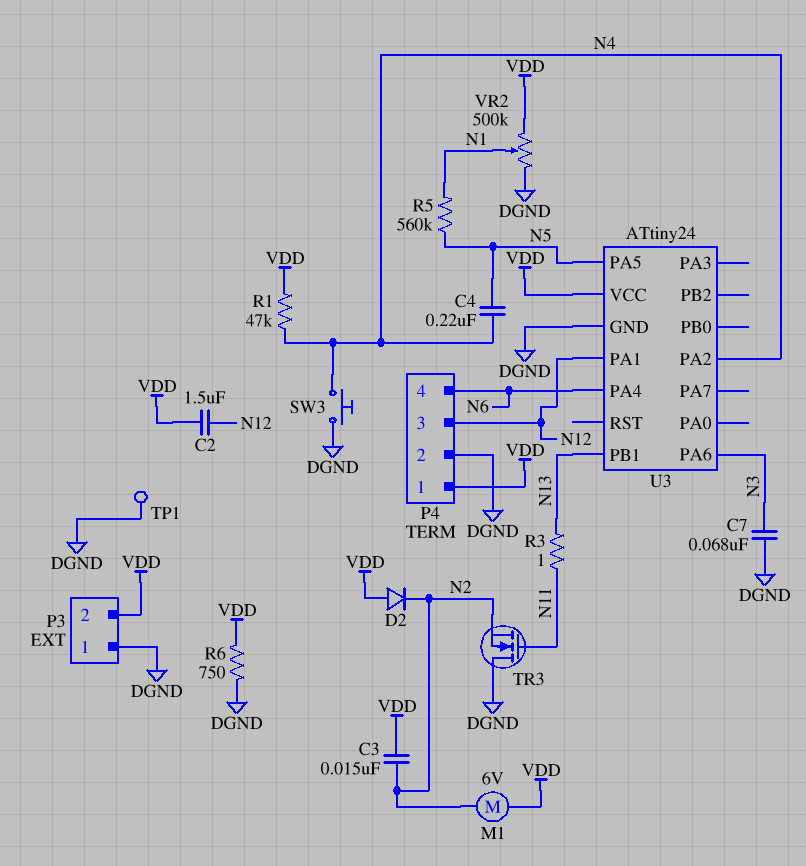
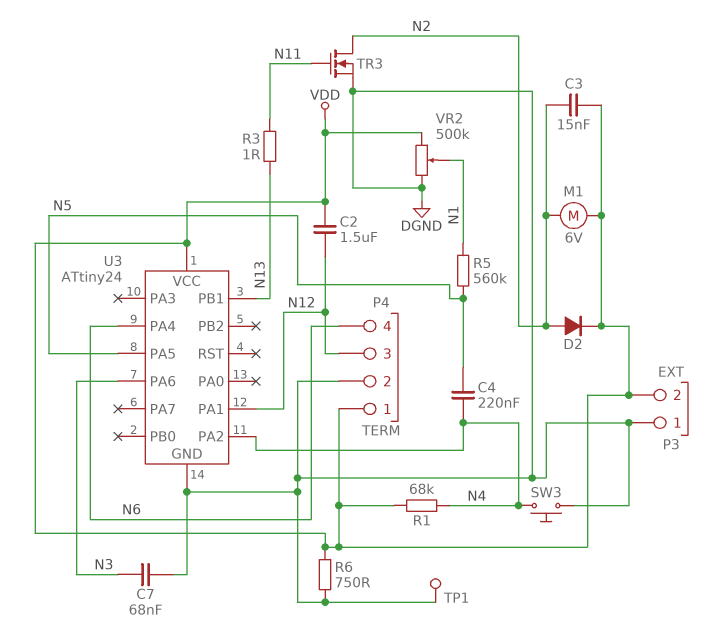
D2: diode (A VDD, K N2) -> diode (A N2, K VDD)
R1: 47k (N4, VDD) -> 68k (N4, VDD)
TR3: NMOS (G N11, D DGND, S N2) -> NMOS (G N11, D N2, S DGND)

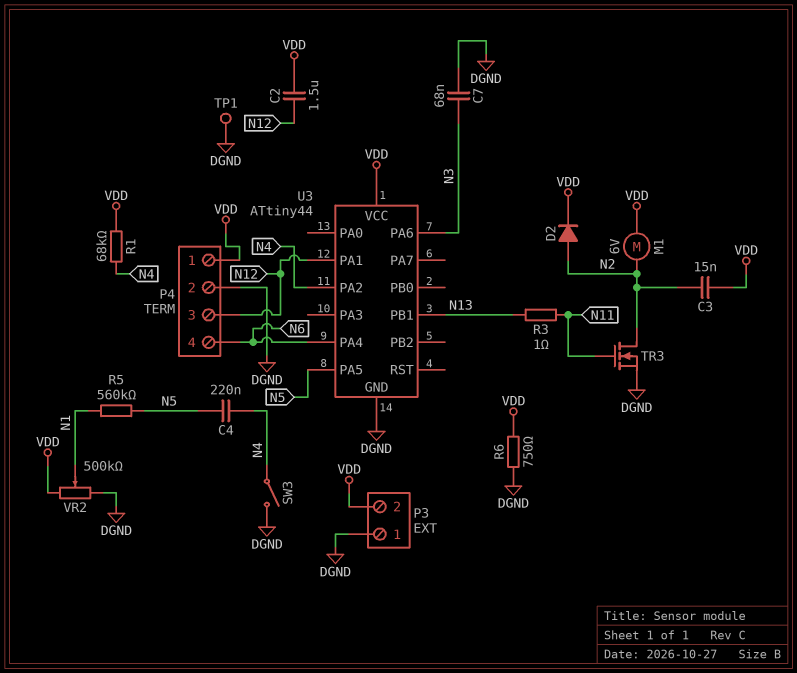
SW3: button (DGND, N4) -> switch (DGND, N4)
U3: ATtiny24 -> ATtiny44

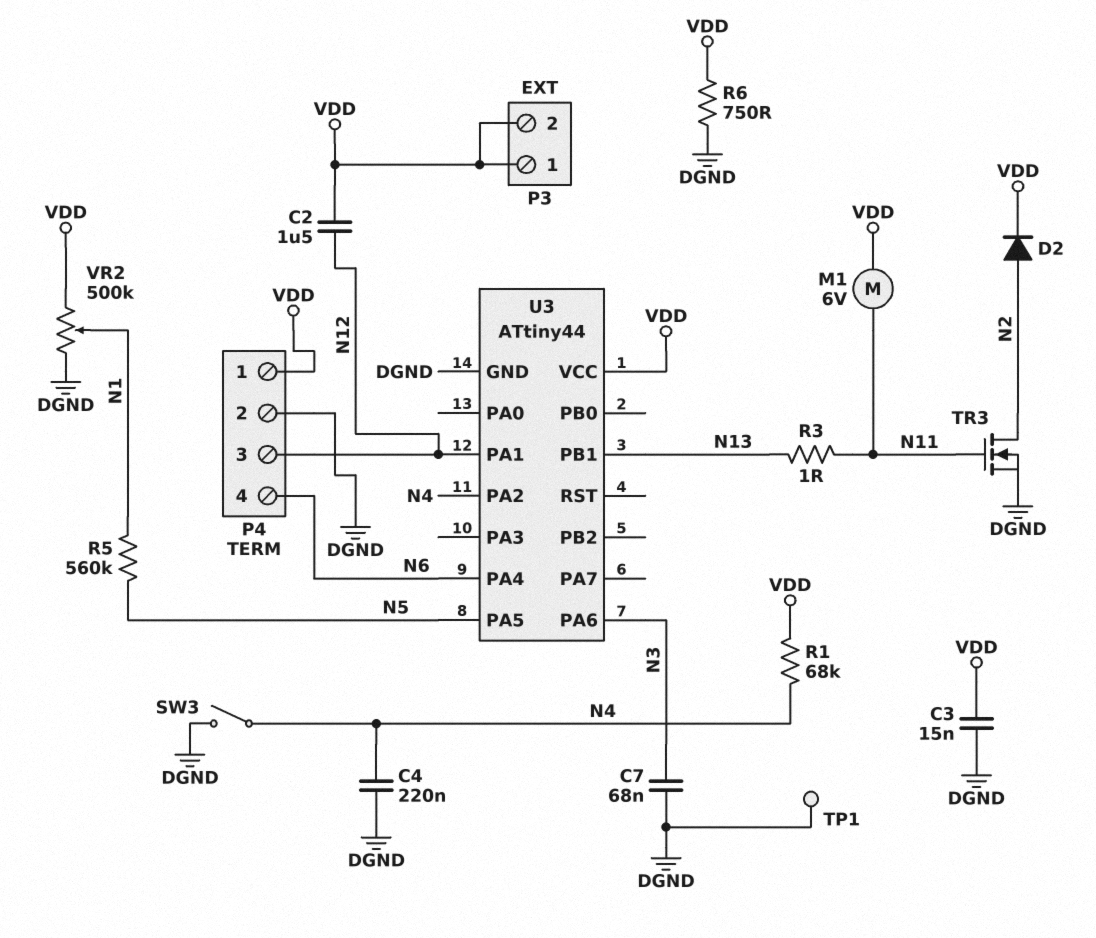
C3: 15nF (N2, VDD) -> 15nF (DGND, VDD)
C4: 220nF (N4, N5) -> 220nF (DGND, N4)
M1: motor 6V (N2, VDD) -> motor 6V (N11, VDD)
P3 pin 1: DGND -> VDD

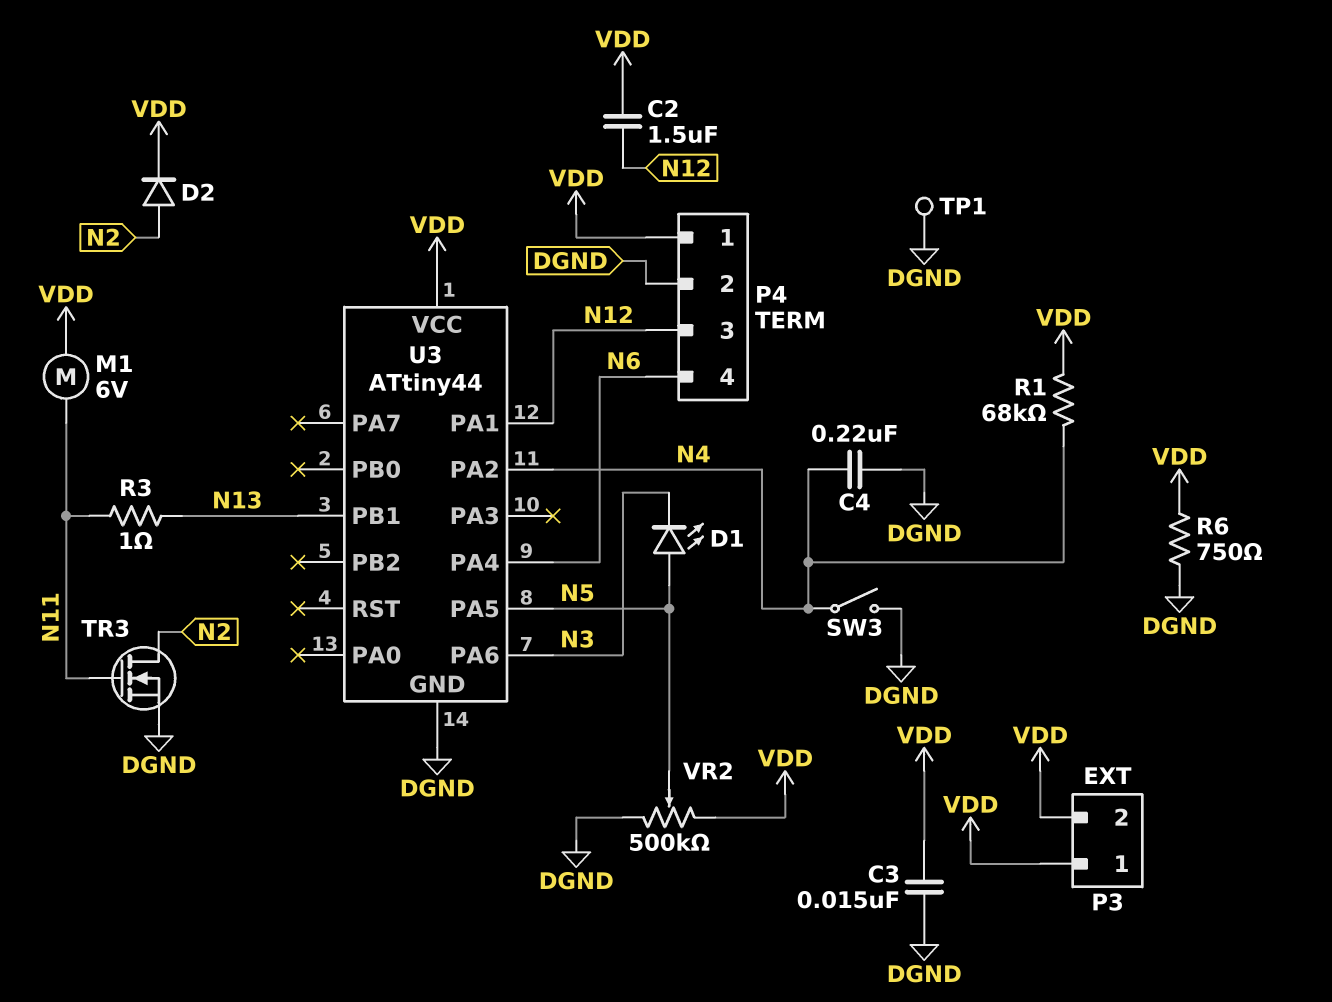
C7: 68nF (DGND, N3) -> none
D1: none -> LED (A N5, K N3)
R5: 560k (N1, N5) -> none
VR2: 500k (DGND, VDD, wiper N1) -> 500k (DGND, VDD, wiper N5)

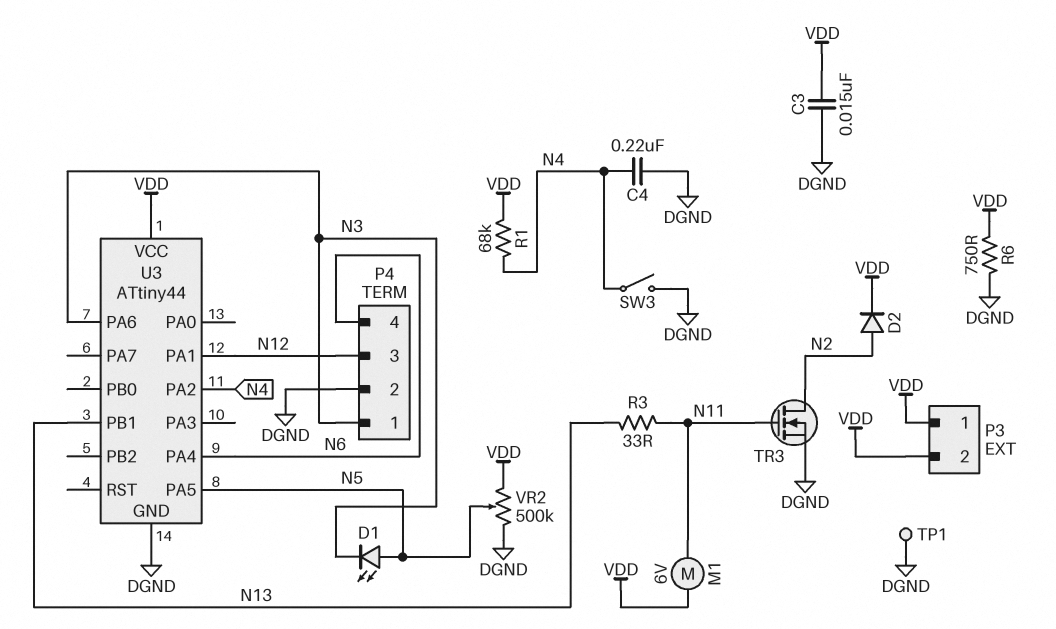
C2: 1.5uF (N12, VDD) -> none
P4 pin 1: VDD -> N3
R3: 1 (N11, N13) -> 33 (N11, N13)

